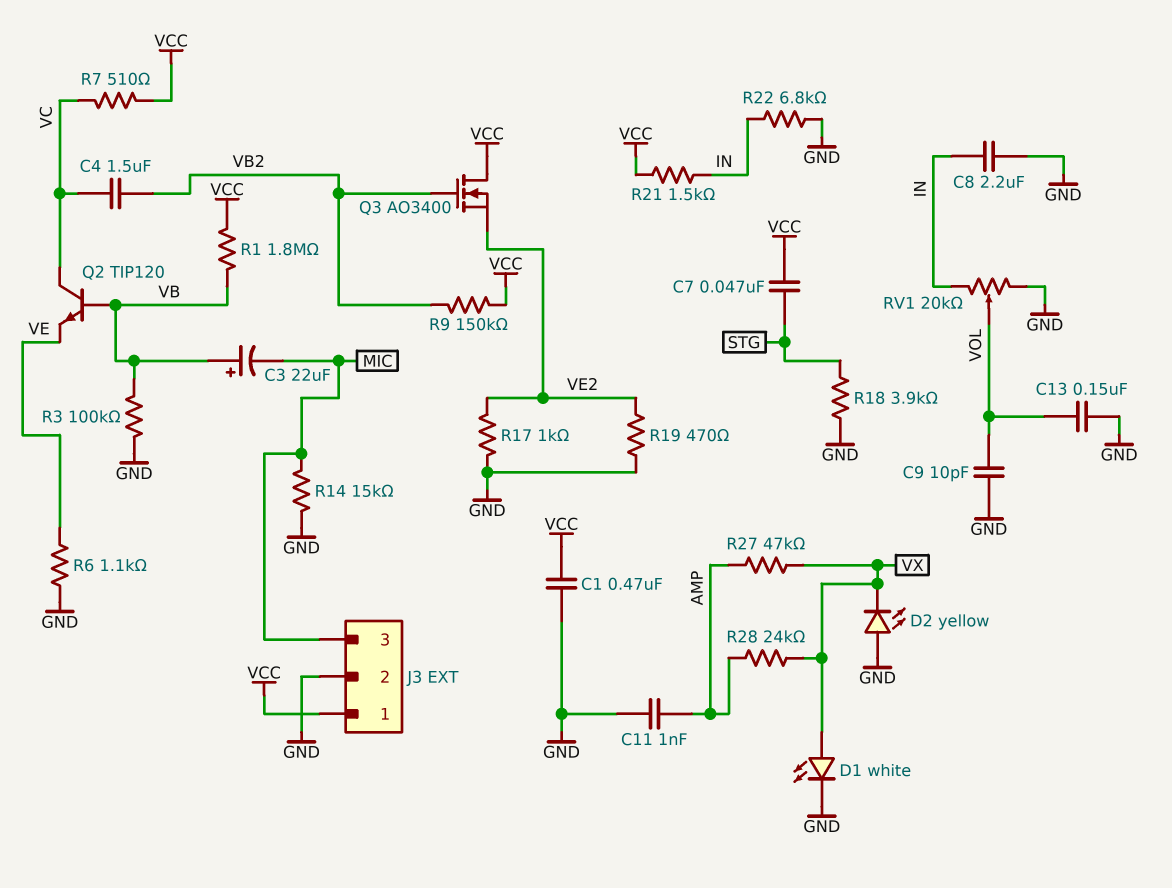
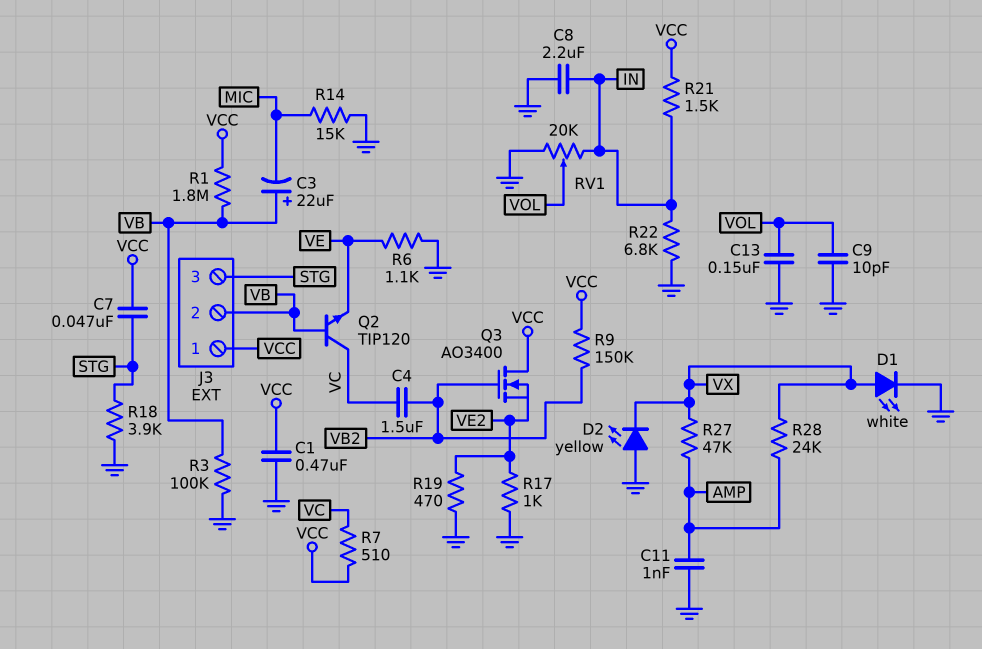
J3 pin 2: GND -> VB
J3 pin 3: MIC -> STG

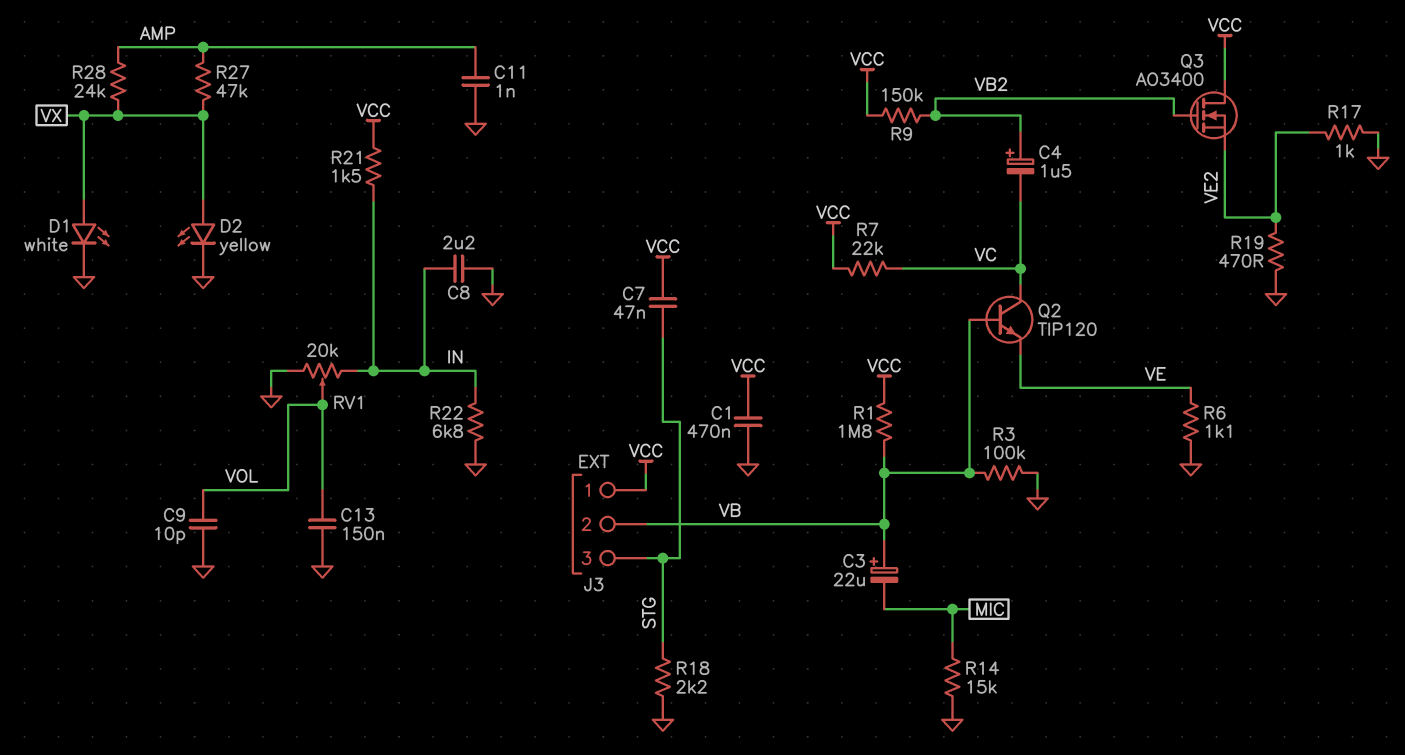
C4: 1.5uF (VB2, VC) -> 1.5uF (plus VB2, minus VC)
D2: LED yellow (A GND, K VX) -> LED yellow (A VX, K GND)
R7: 510 (VC, VCC) -> 22k (VC, VCC)
R18: 3.9k (GND, STG) -> 2.2k (GND, STG)

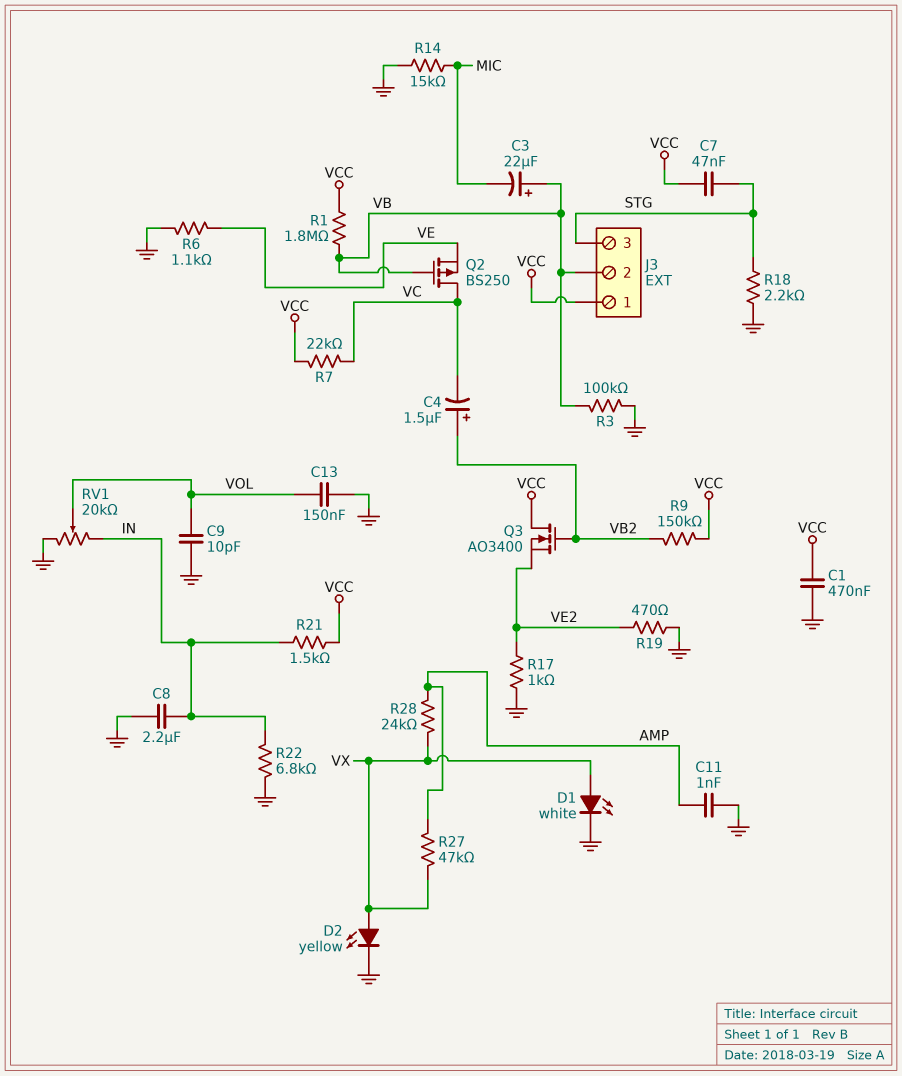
Q2: NPN TIP120 (B VB, C VC, E VE) -> PMOS BS250 (G VB, D VC, S VE)

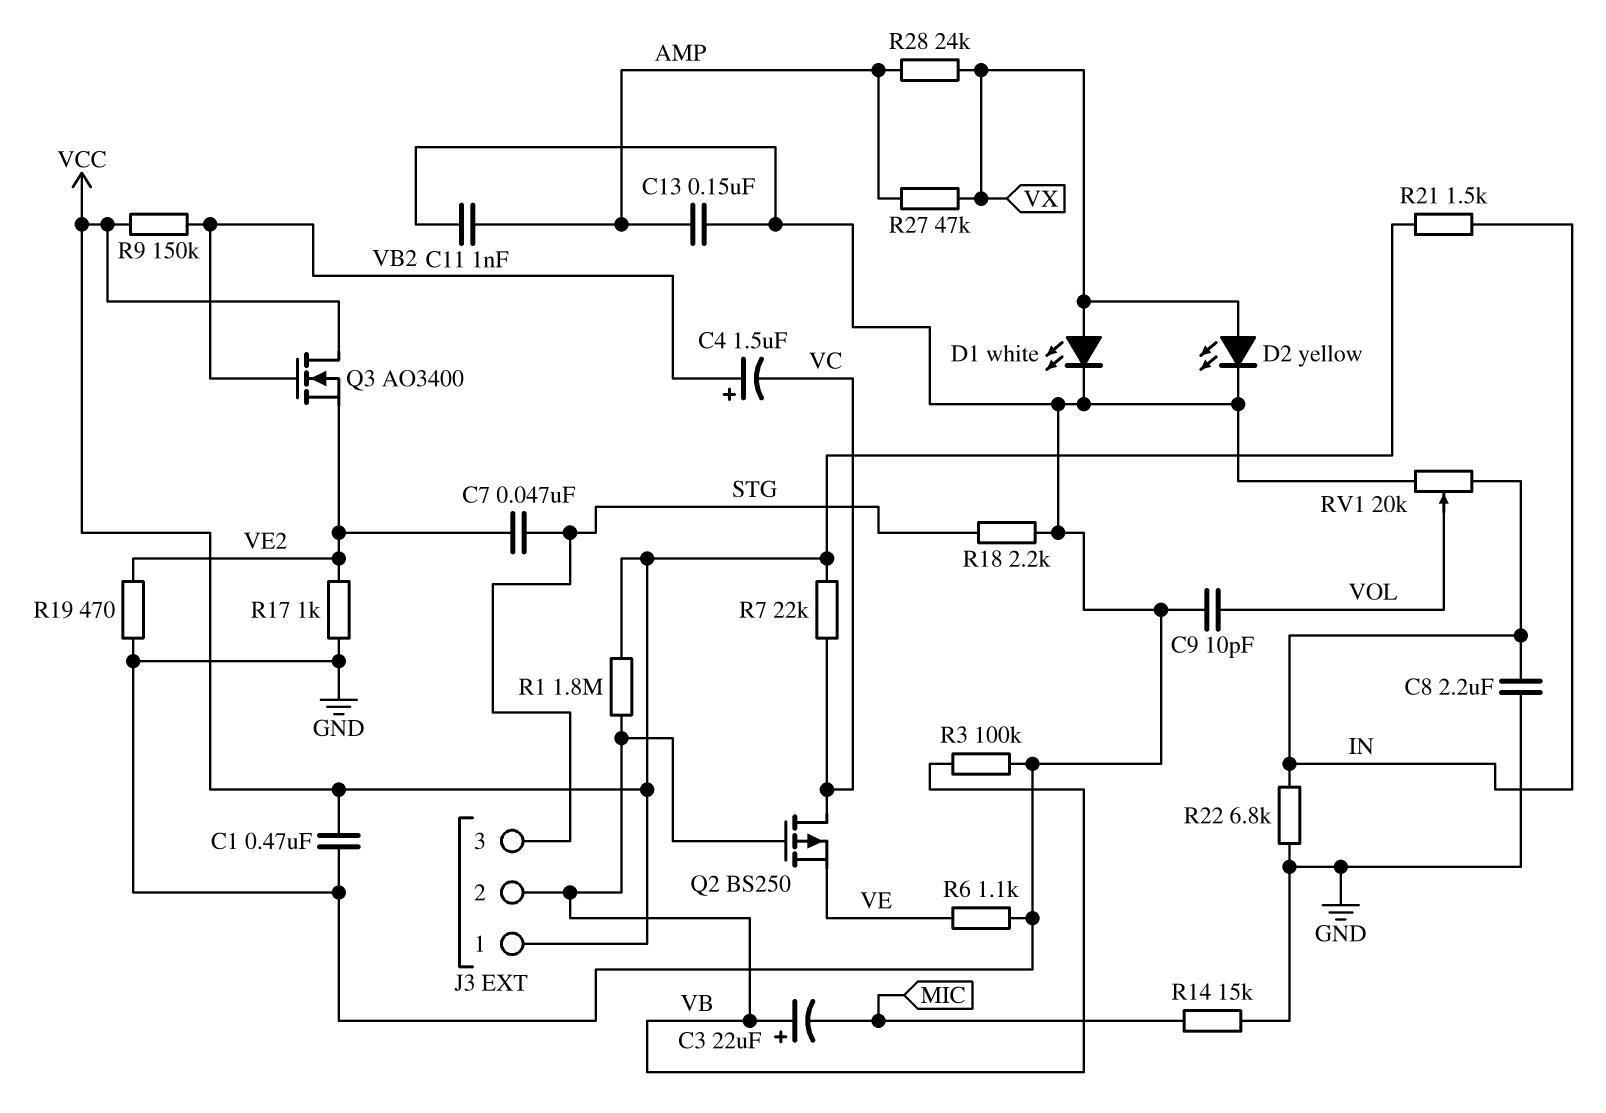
C7: 47nF (STG, VCC) -> 47nF (STG, VE2)
C13: 150nF (GND, VOL) -> 150nF (AMP, GND)

